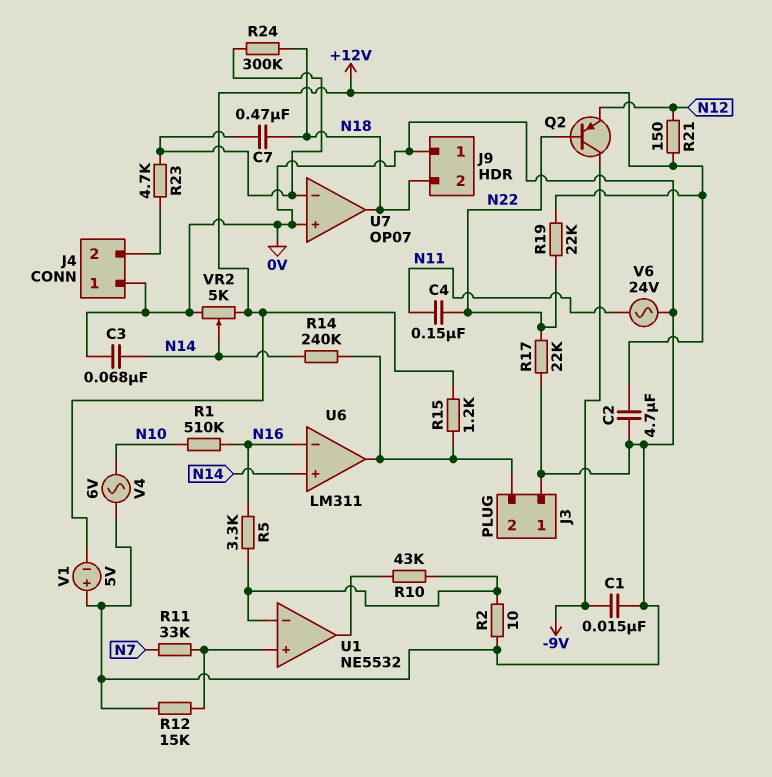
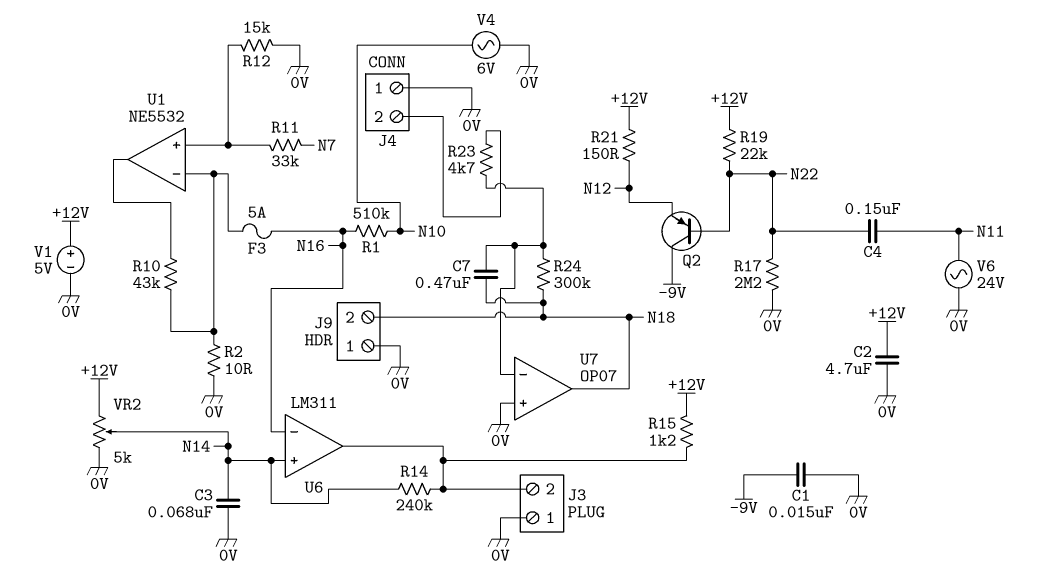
F3: none -> 5A (N16, U1/in-)
R5: 3.3k (N16, U1/in-) -> none
R17: 22k (0V, N22) -> 2.2M (0V, N22)
V1: 5V (plus 0V, minus +12V) -> 5V (plus +12V, minus 0V)

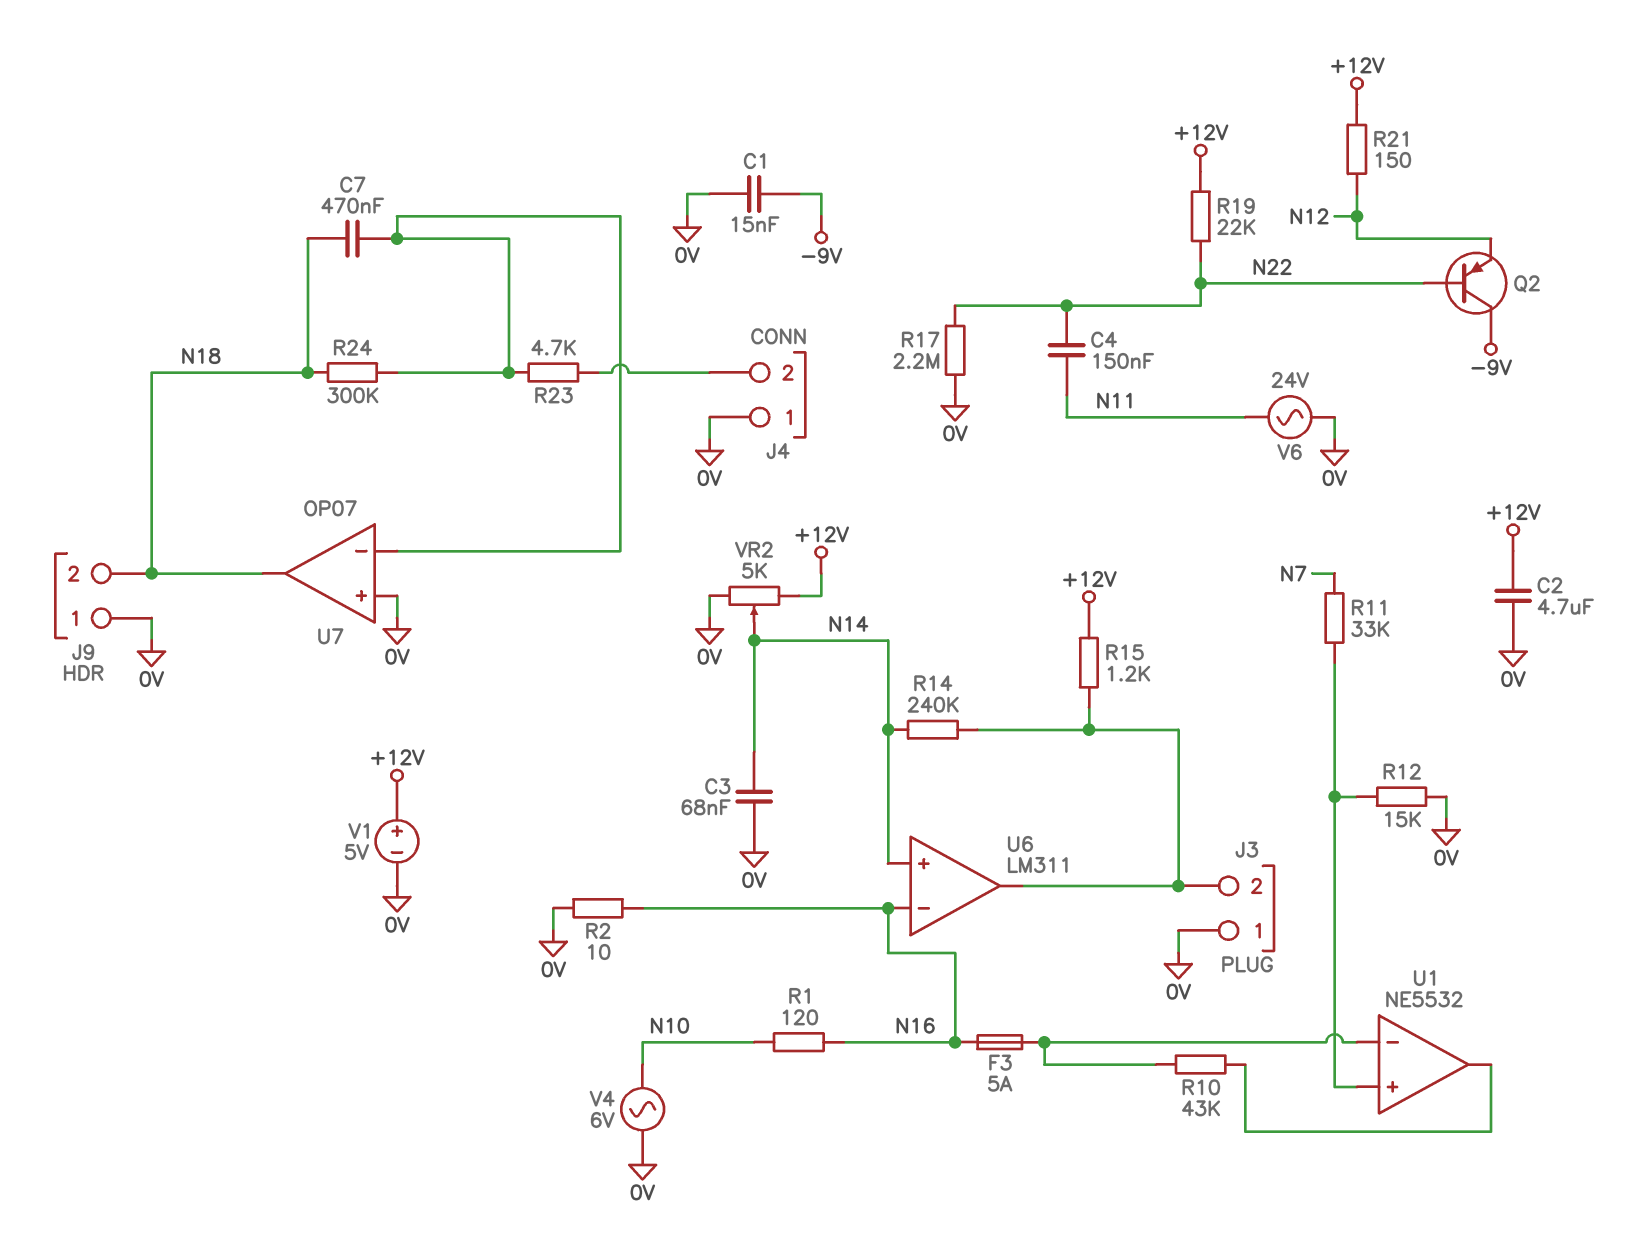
R1: 510k (N10, N16) -> 120 (N10, N16)
R2: 10 (0V, U1/in-) -> 10 (0V, N16)

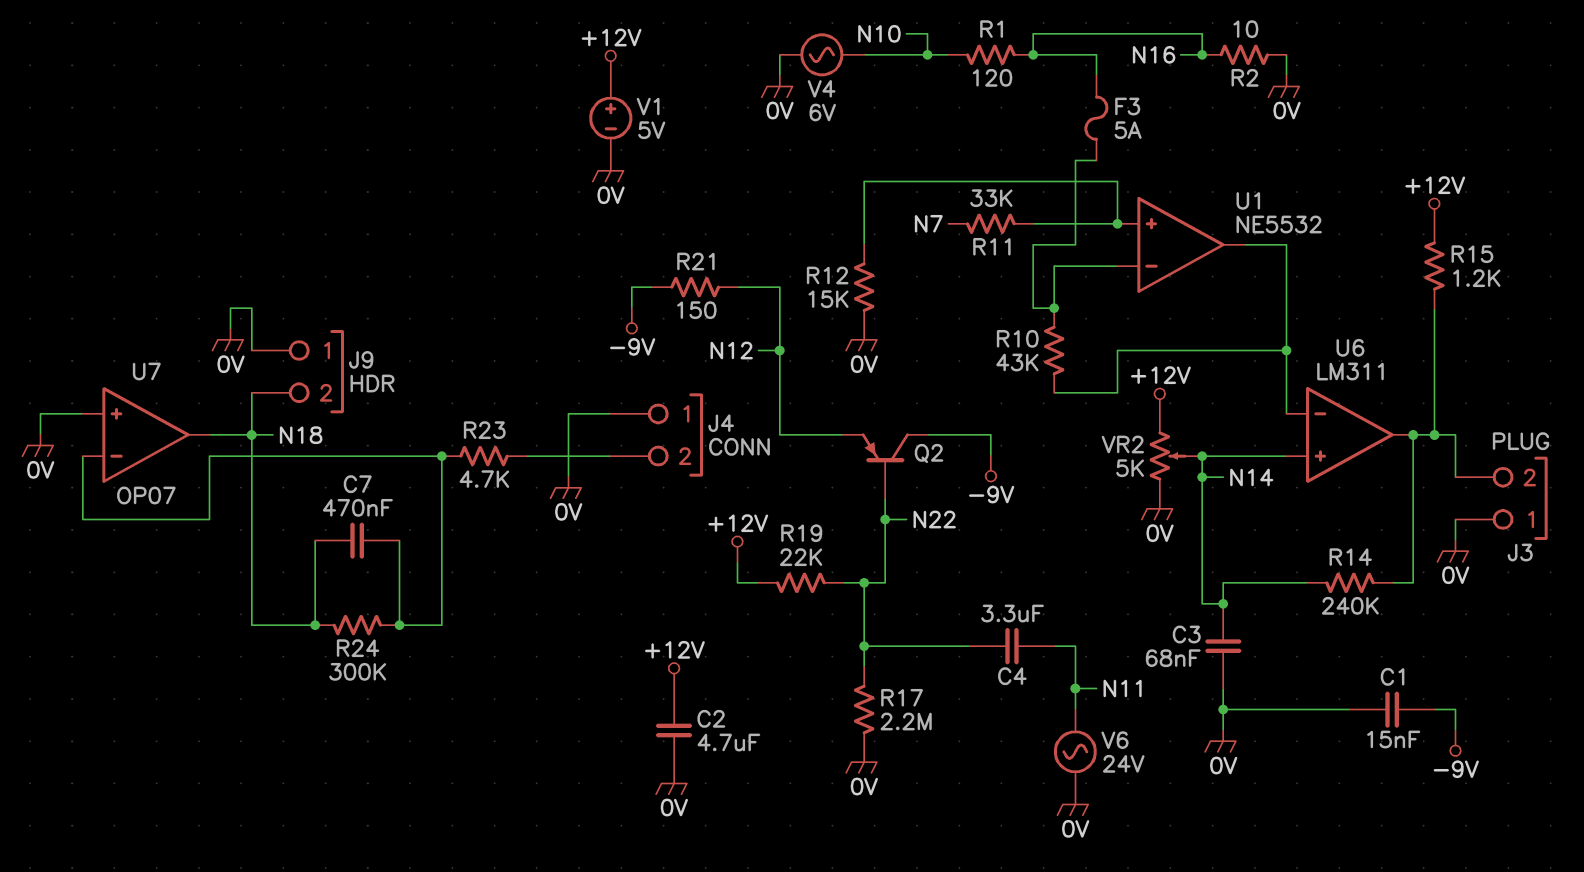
C4: 150nF (N11, N22) -> 3.3uF (N11, N22)
R21: 150 (+12V, N12) -> 150 (-9V, N12)
U6 pin in-: N16 -> U1/out

